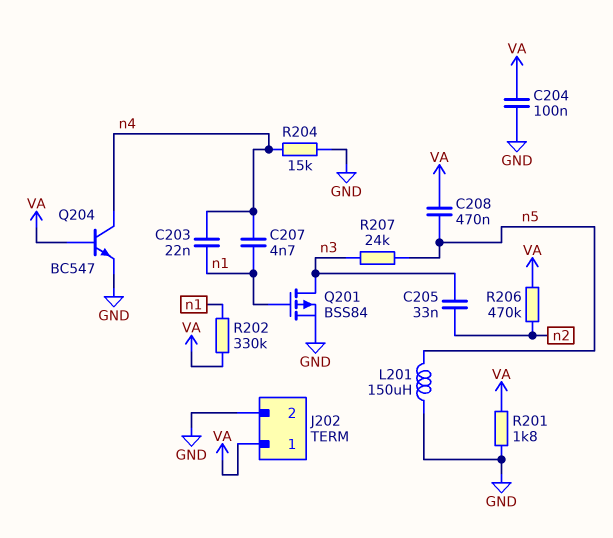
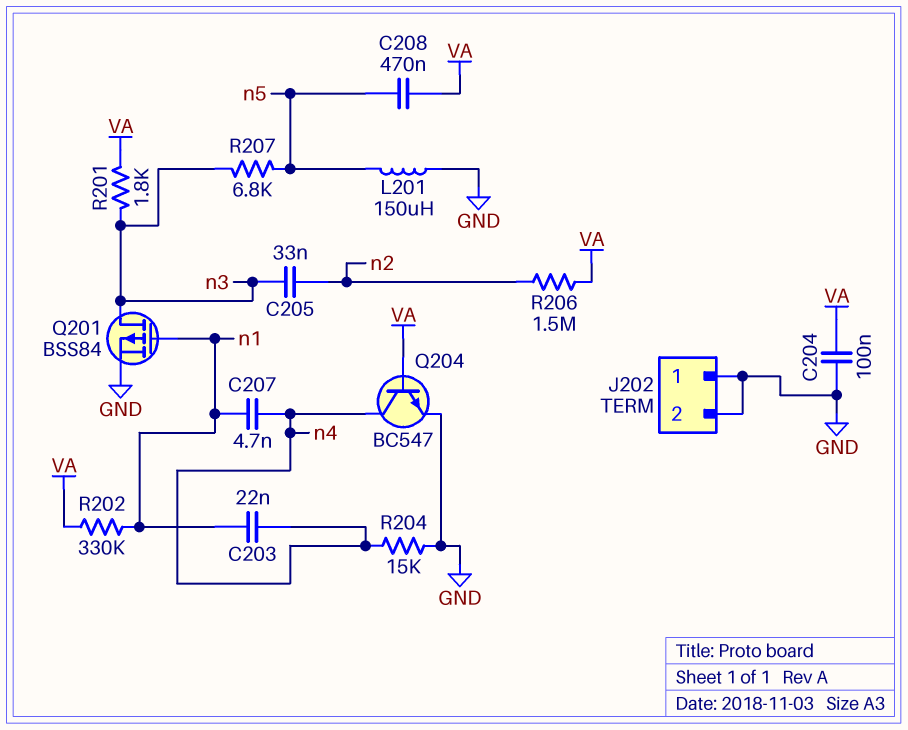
J202 pin 1: VA -> GND
R201: 1.8k (GND, VA) -> 1.8k (VA, n3)
R206: 470k (VA, n2) -> 1.5M (VA, n2)
R207: 24k (n3, n5) -> 6.8k (n3, n5)

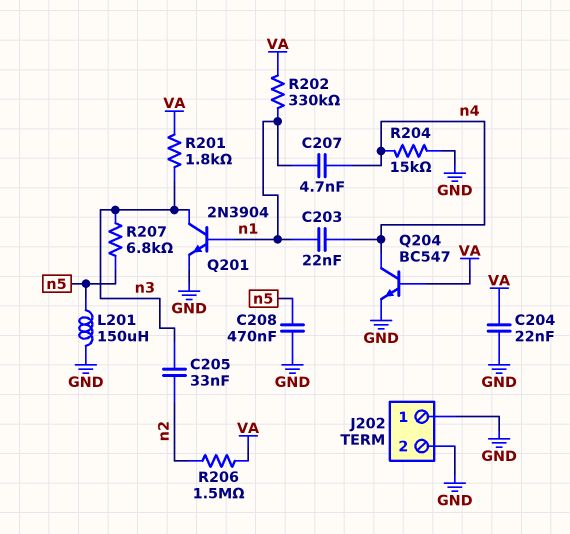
C204: 100nF (GND, VA) -> 22nF (GND, VA)
C208: 470nF (VA, n5) -> 470nF (GND, n5)
Q201: PMOS BSS84 (G n1, D n3, S GND) -> NPN 2N3904 (B n1, C n3, E GND)

